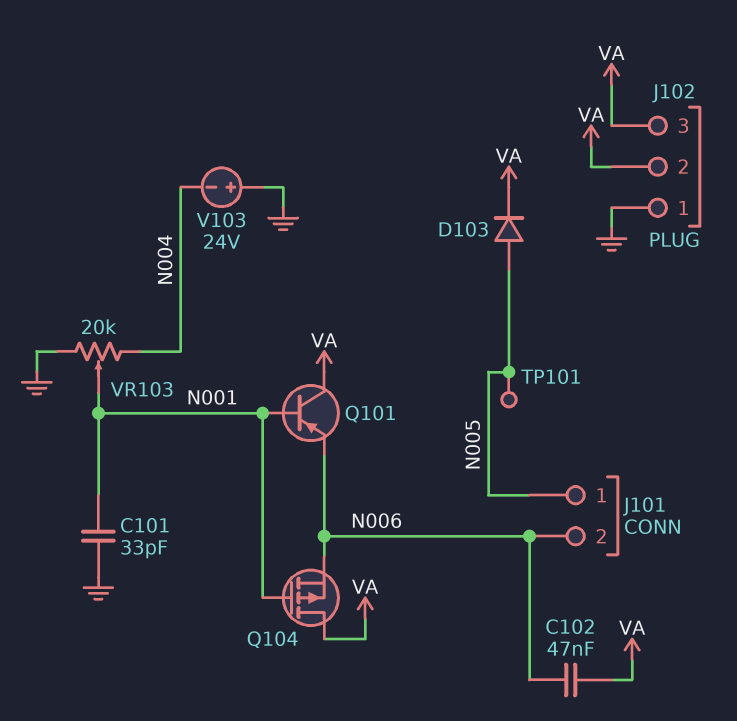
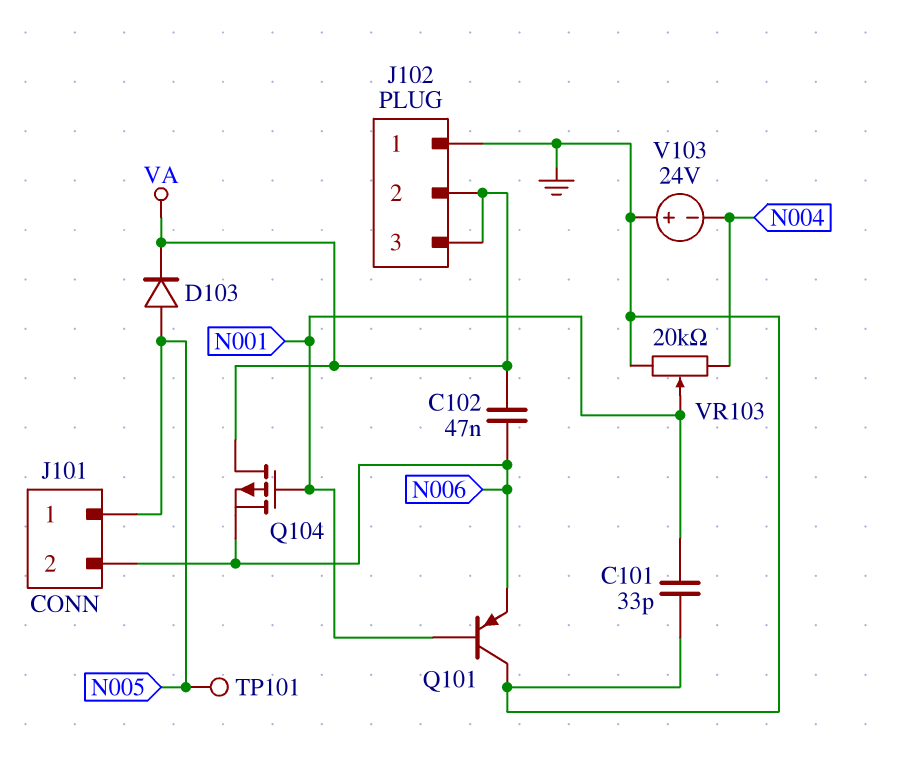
Q101: PNP (B N001, C VA, E N006) -> PNP (B N001, C GND, E N006)

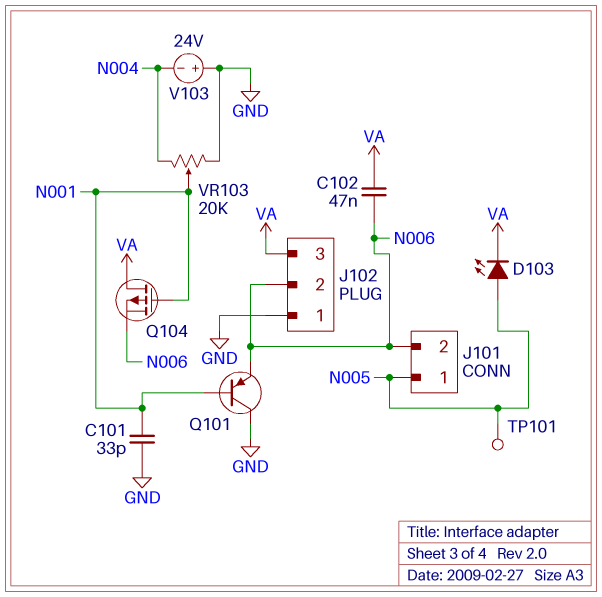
D103: diode (A N005, K VA) -> LED (A N005, K VA)
J102 pin 2: VA -> N006

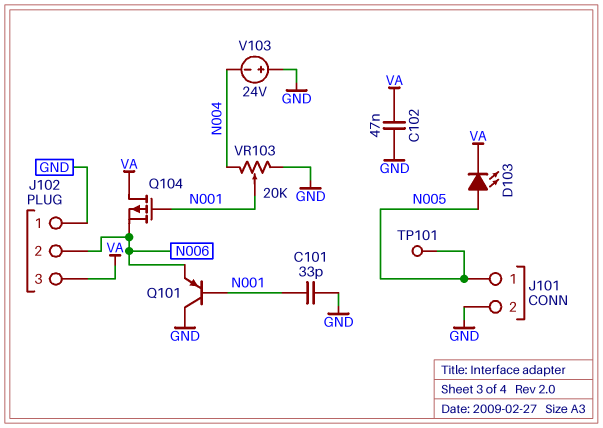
C102: 47nF (N006, VA) -> 47nF (GND, VA)
J101 pin 2: N006 -> GND

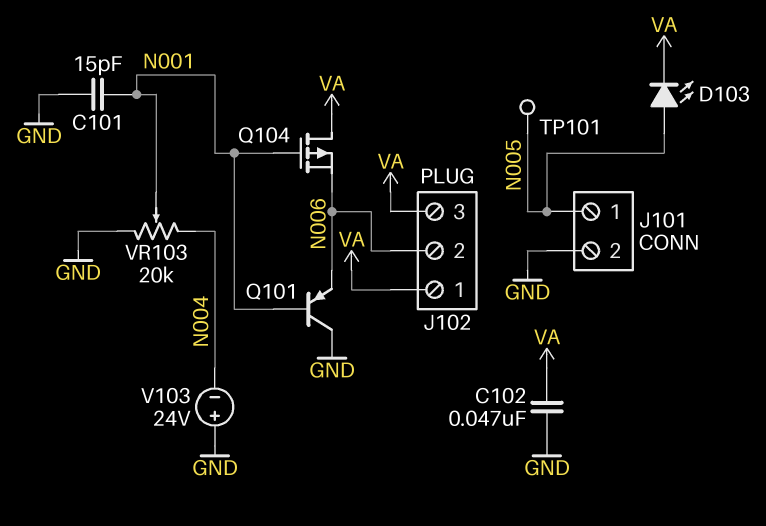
C101: 33pF (GND, N001) -> 15pF (GND, N001)
J102 pin 1: GND -> VA

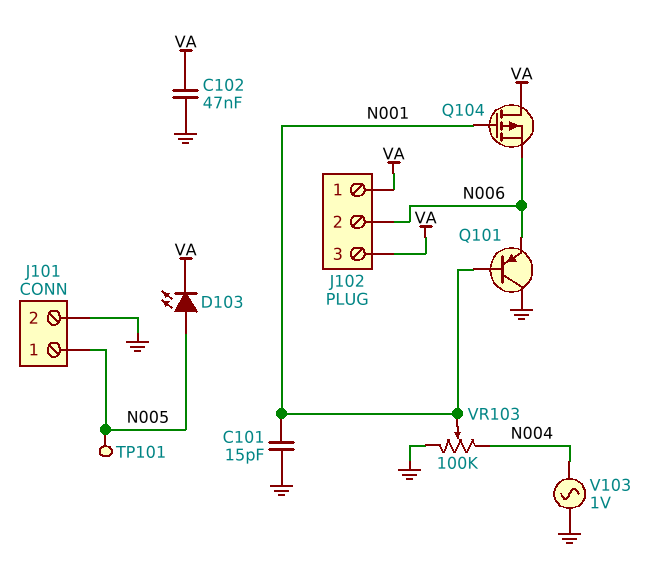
V103: 24V (plus GND, minus N004) -> AC 1V (GND, N004)
VR103: 20k (GND, N004, wiper N001) -> 100k (GND, N004, wiper N001)

